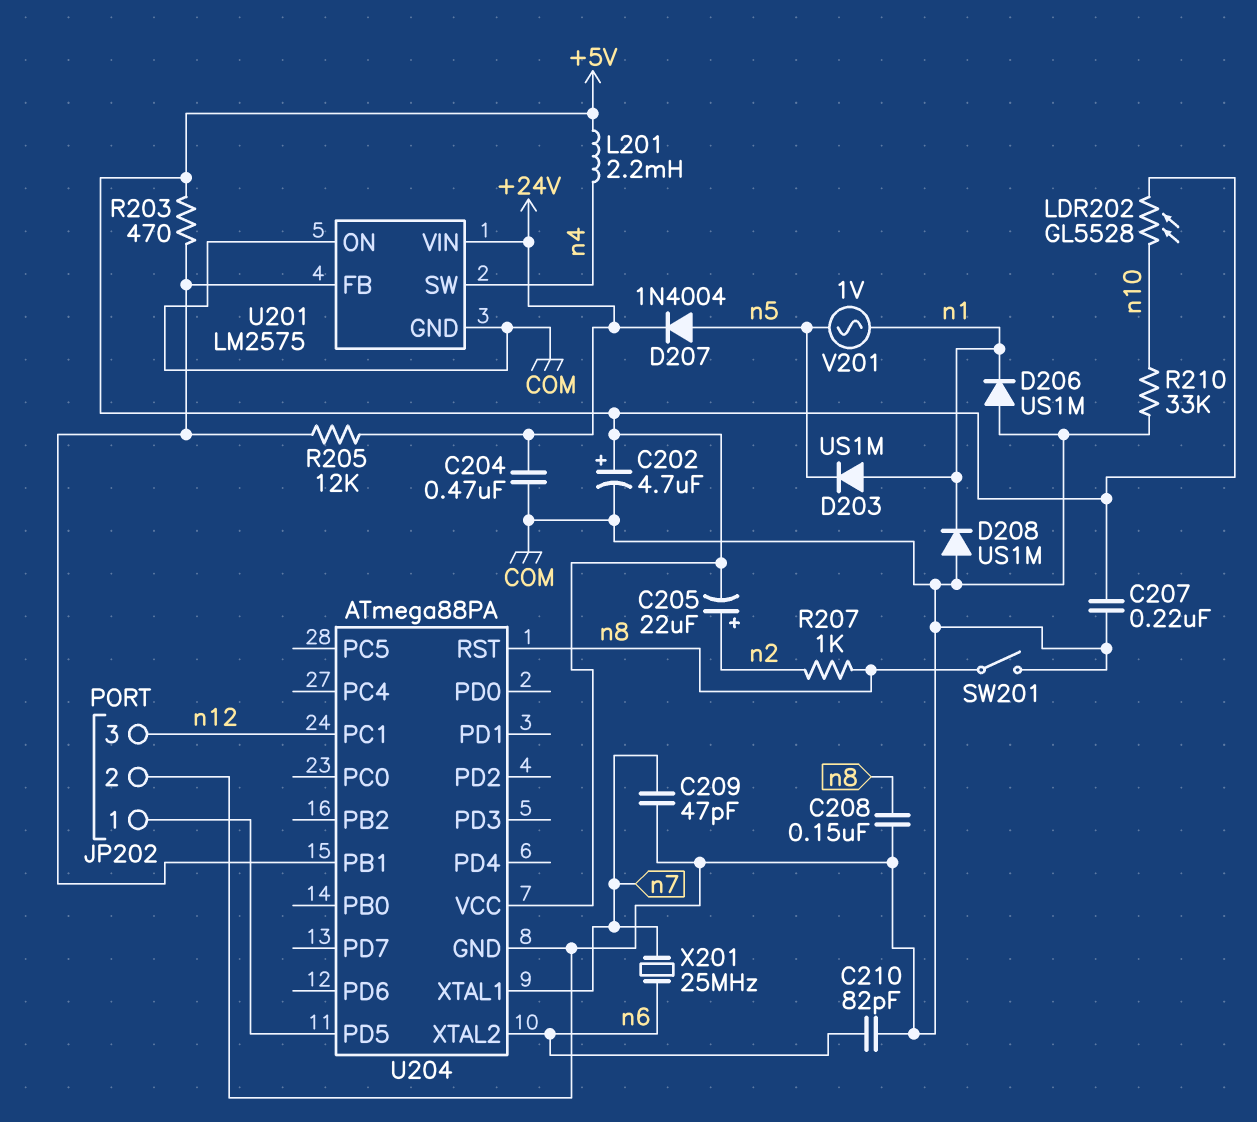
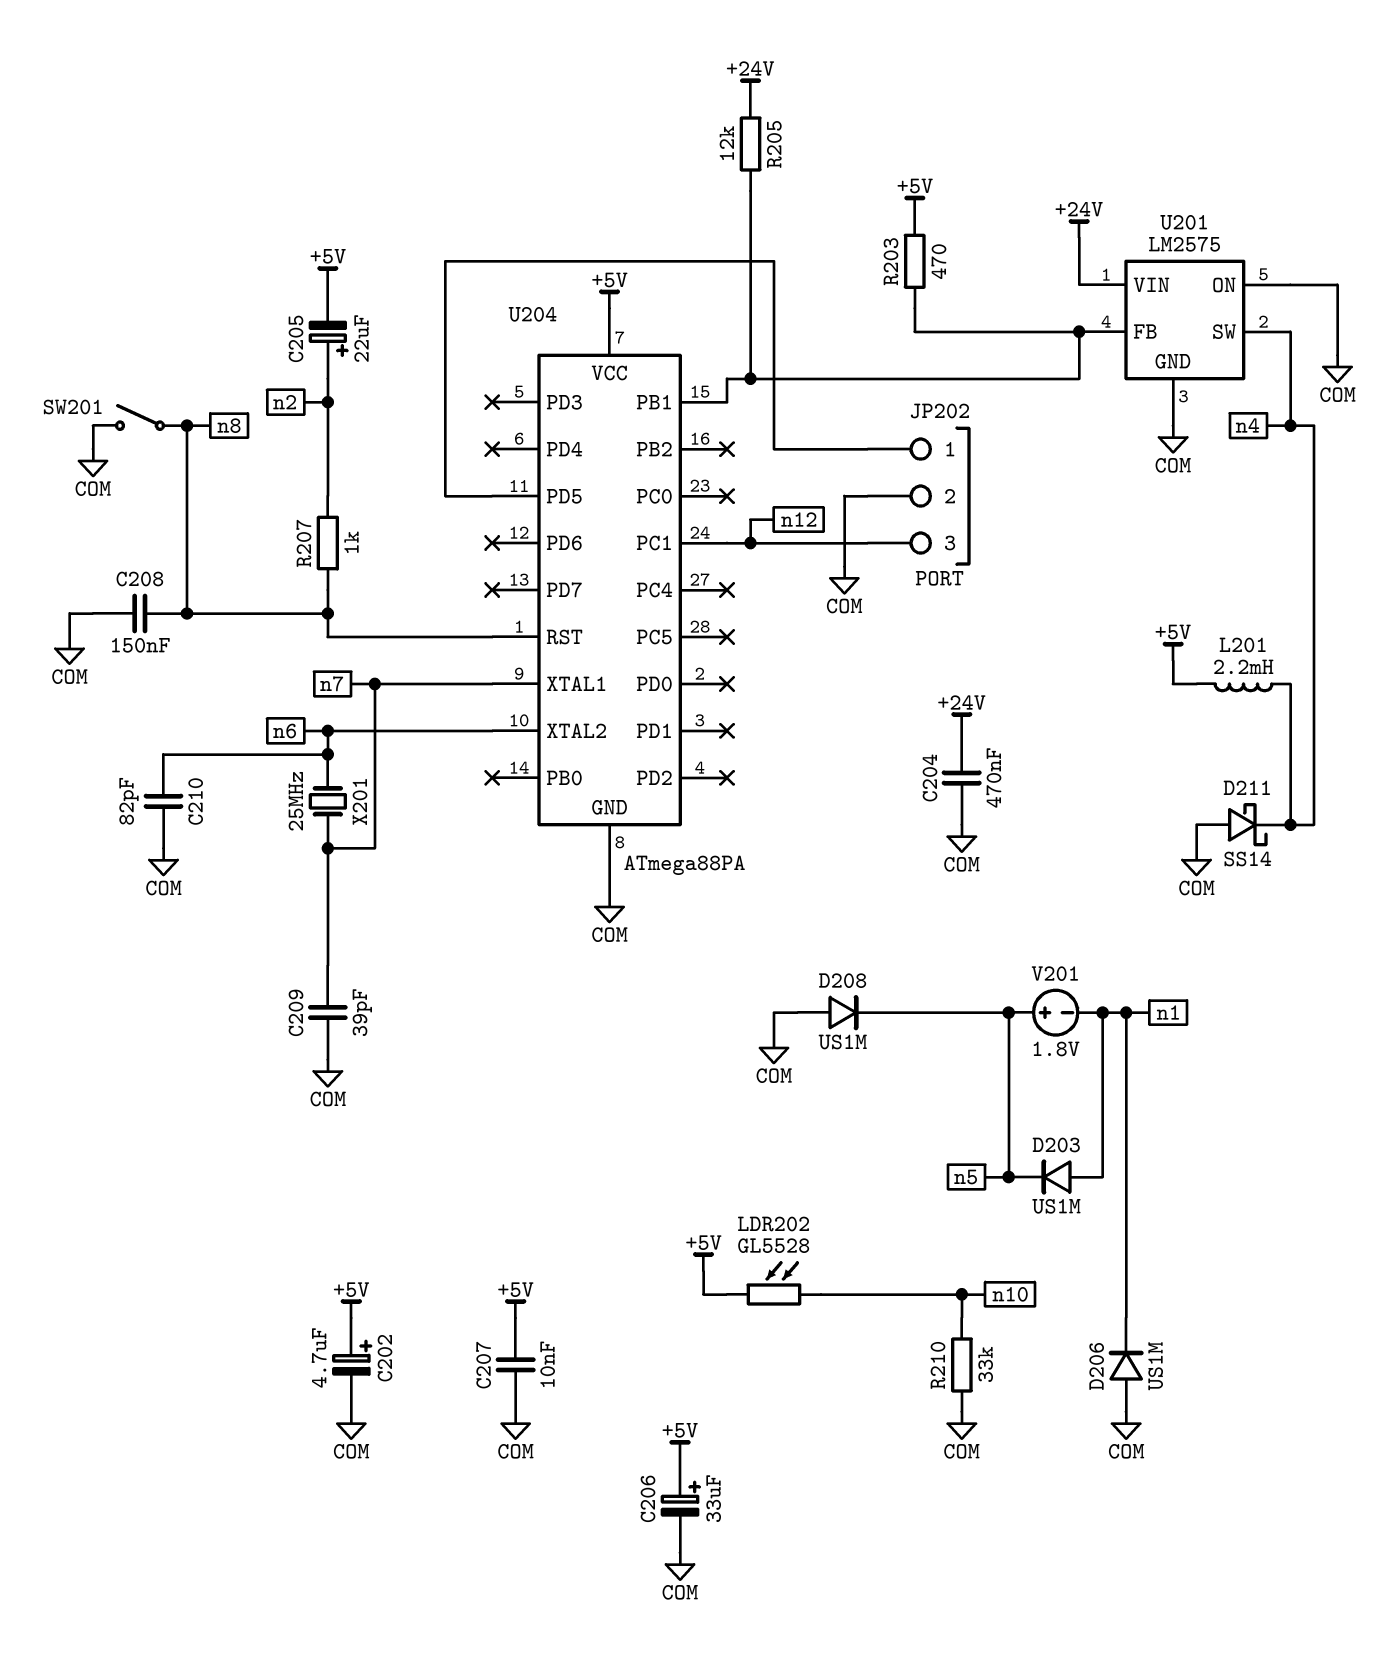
C206: none -> 33uF (plus +5V, minus COM)
C207: 220nF (+5V, COM) -> 10nF (+5V, COM)
C209: 47pF (COM, n7) -> 39pF (COM, n7)
D207: diode 1N4004 (A n5, K +24V) -> none
D208: diode US1M (A COM, K n1) -> diode US1M (A COM, K n5)
D211: none -> schottky SS14 (A COM, K n4)
V201: AC 1V (n1, n5) -> 1.8V (plus n5, minus n1)

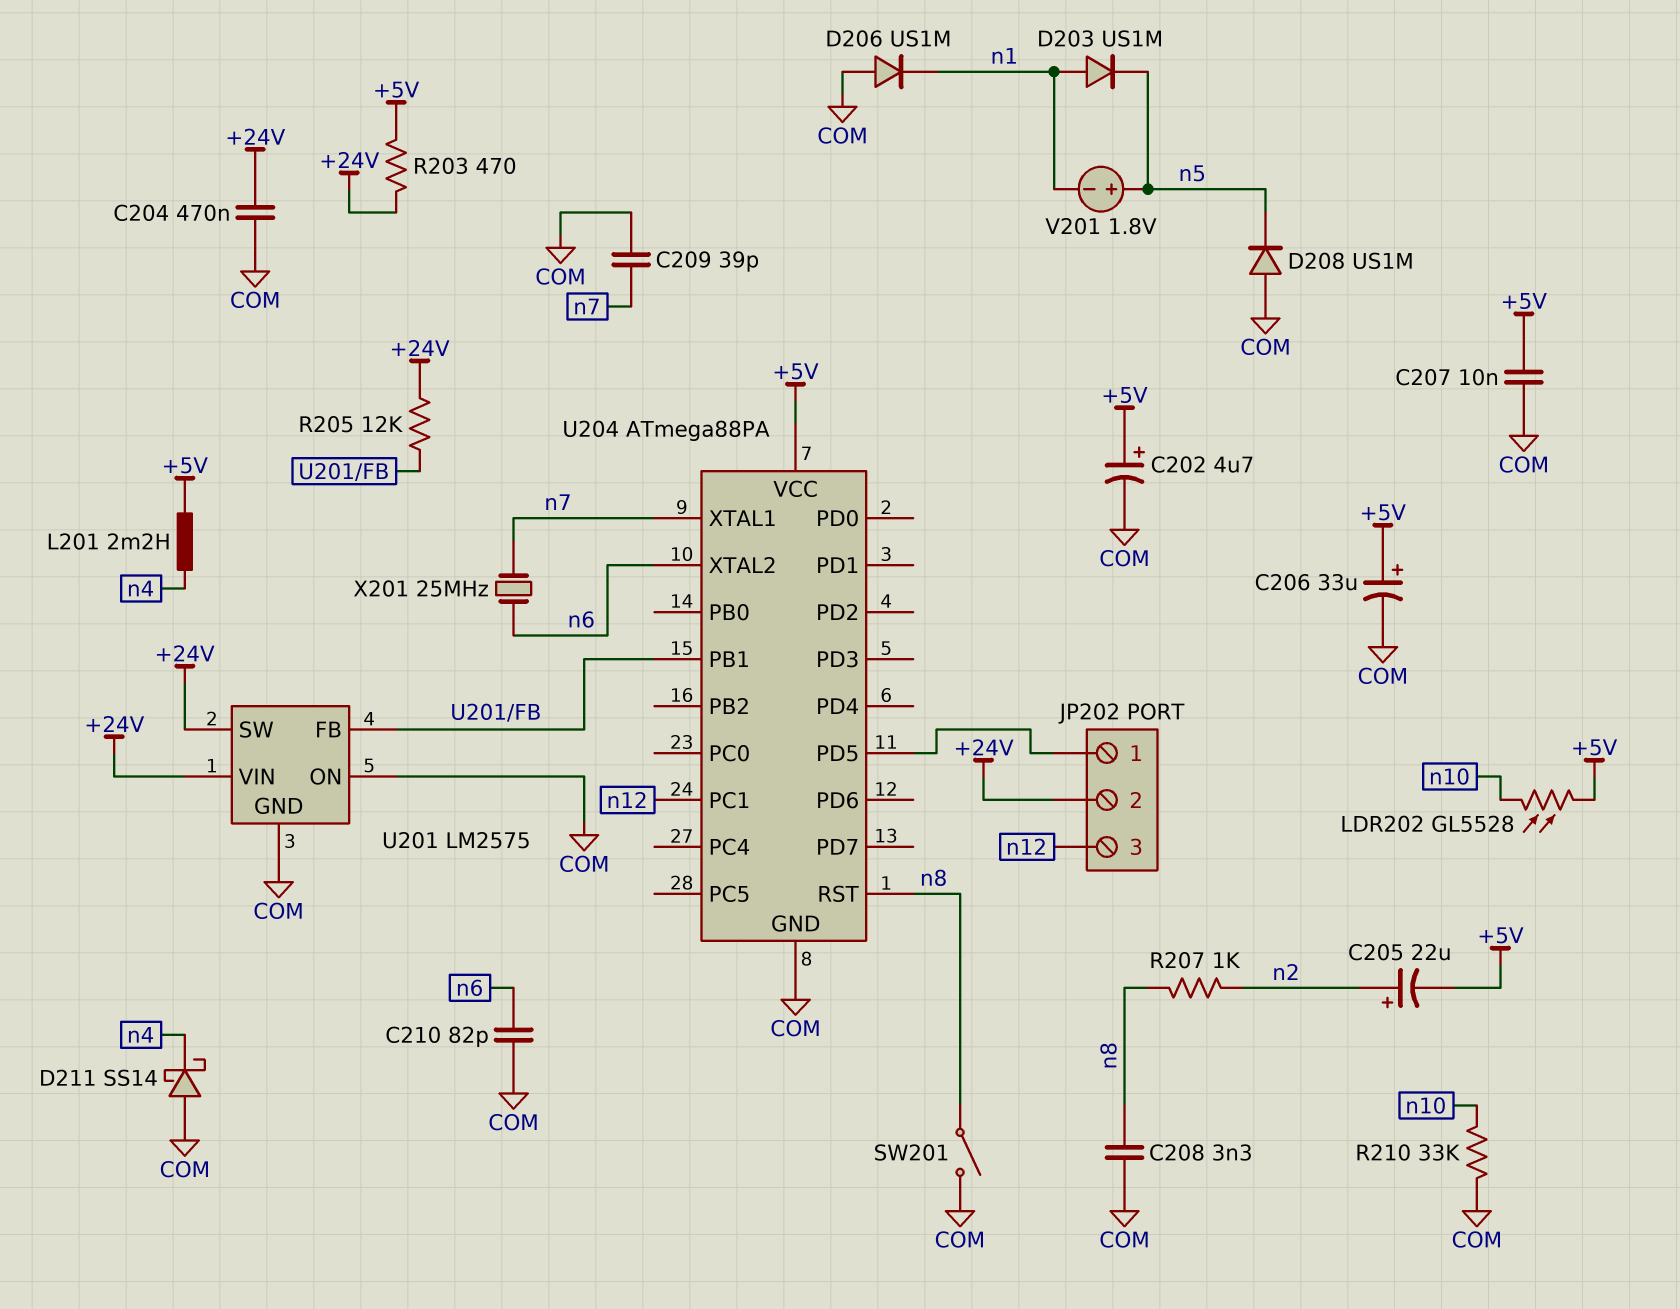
C208: 150nF (COM, n8) -> 3.3nF (COM, n8)
JP202 pin 2: COM -> +24V
R203: 470 (+5V, U201/FB) -> 470 (+5V, +24V)
U201 pin SW: n4 -> +24V

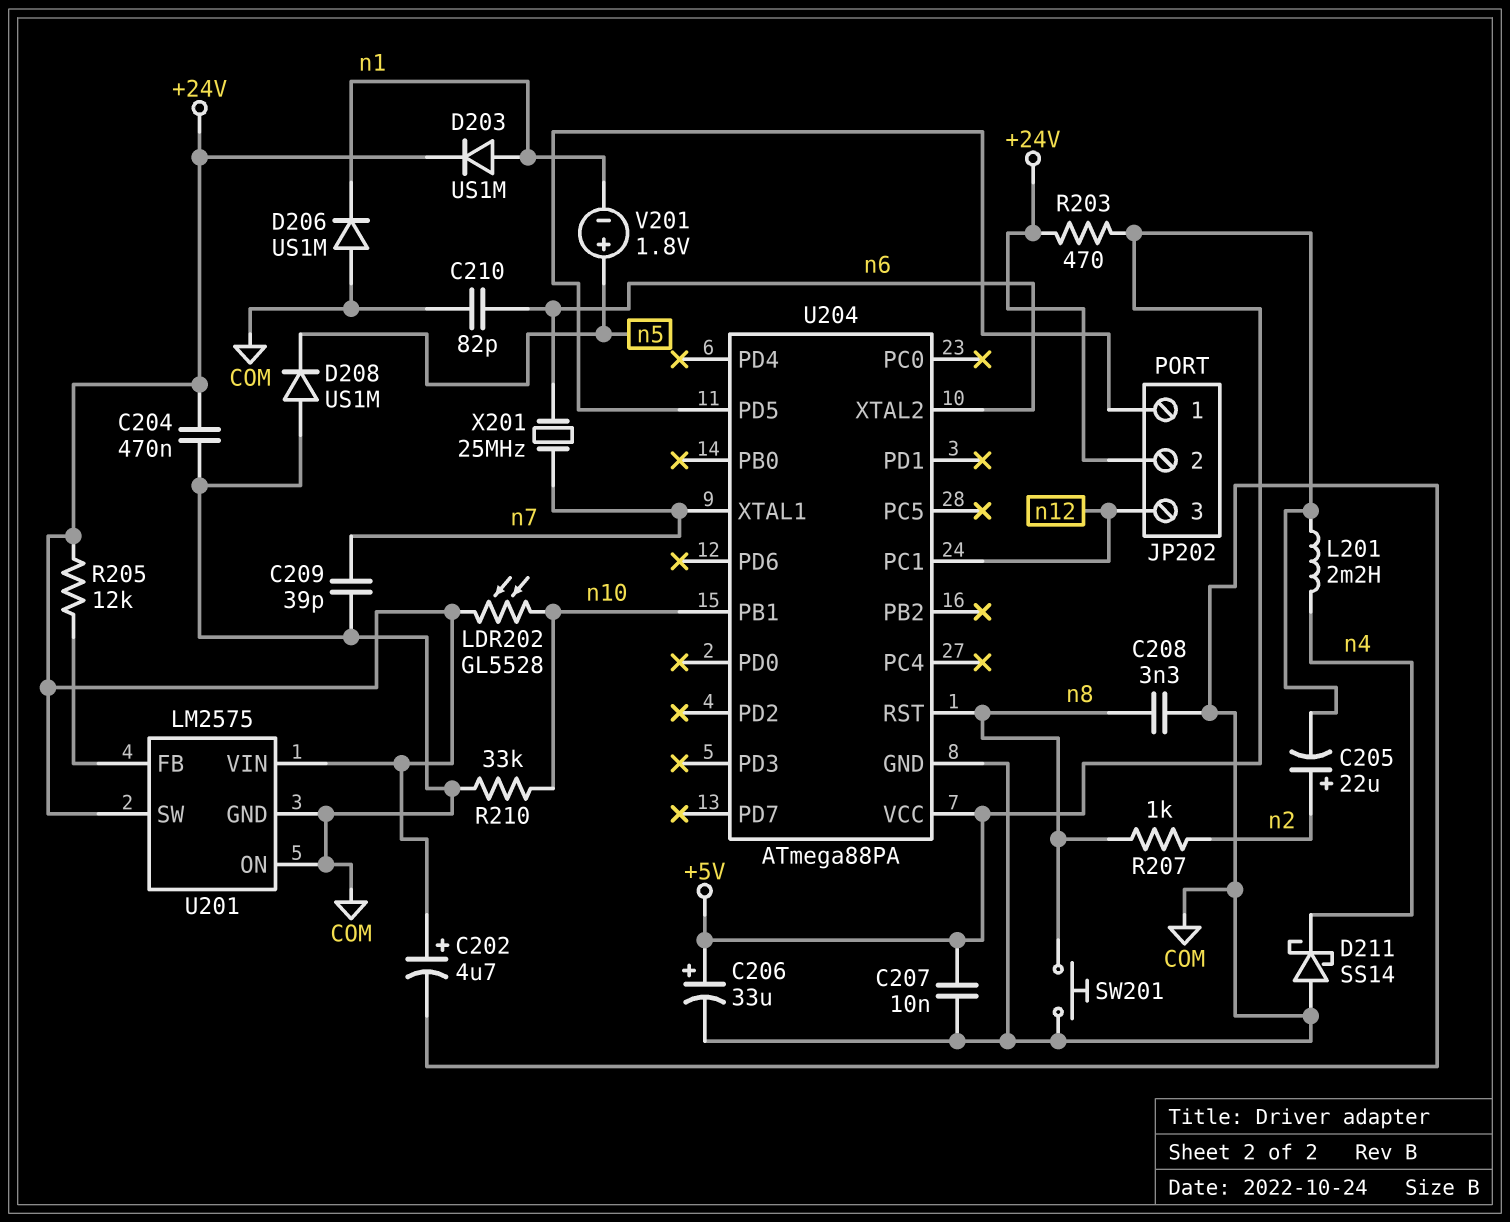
C202: 4.7uF (plus +5V, minus COM) -> 4.7uF (plus +24V, minus COM)
D203: diode US1M (A n1, K n5) -> diode US1M (A n1, K +24V)
LDR202: GL5528 (+5V, n10) -> GL5528 (+24V, n10)
SW201: switch (COM, n8) -> button (COM, n8)
U204 pin PB1: U201/FB -> n10

